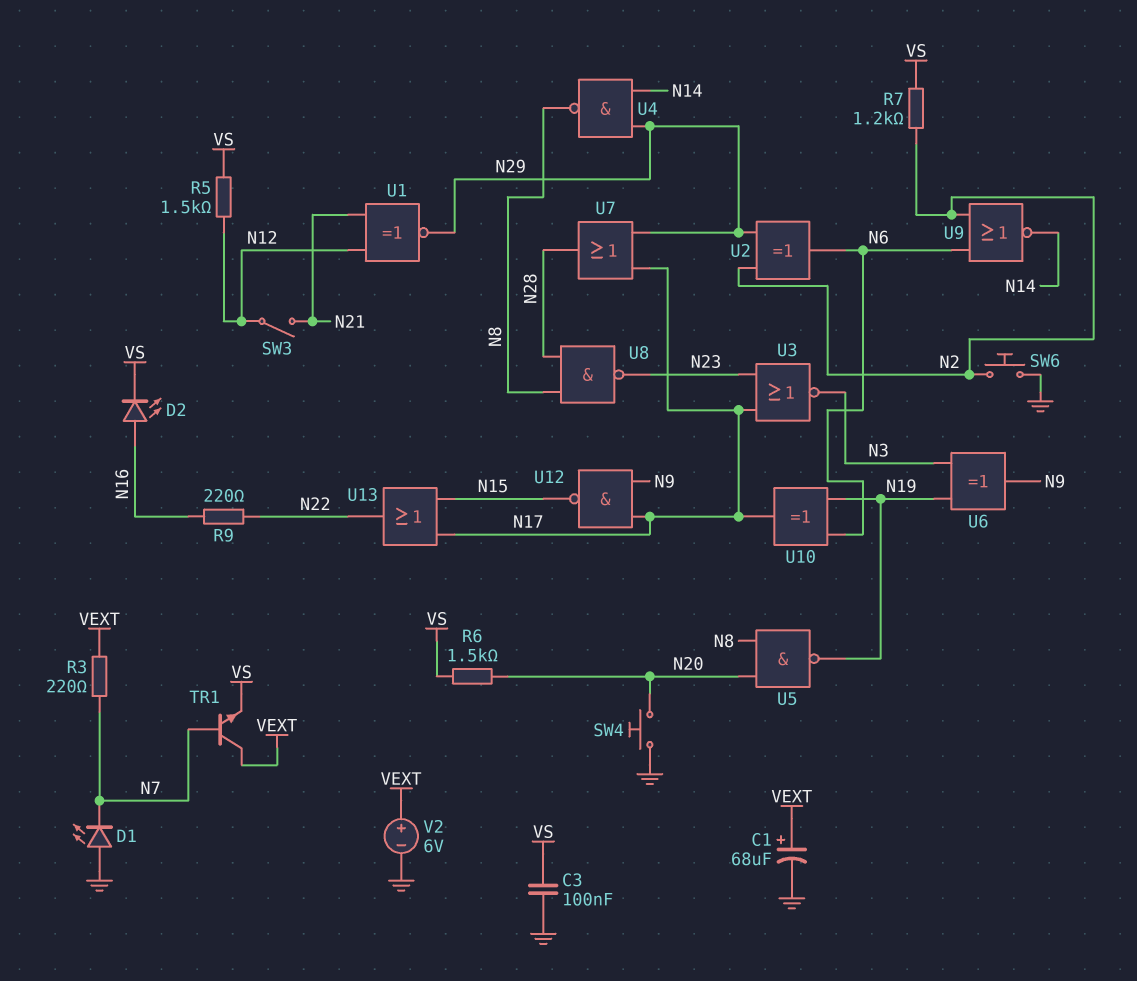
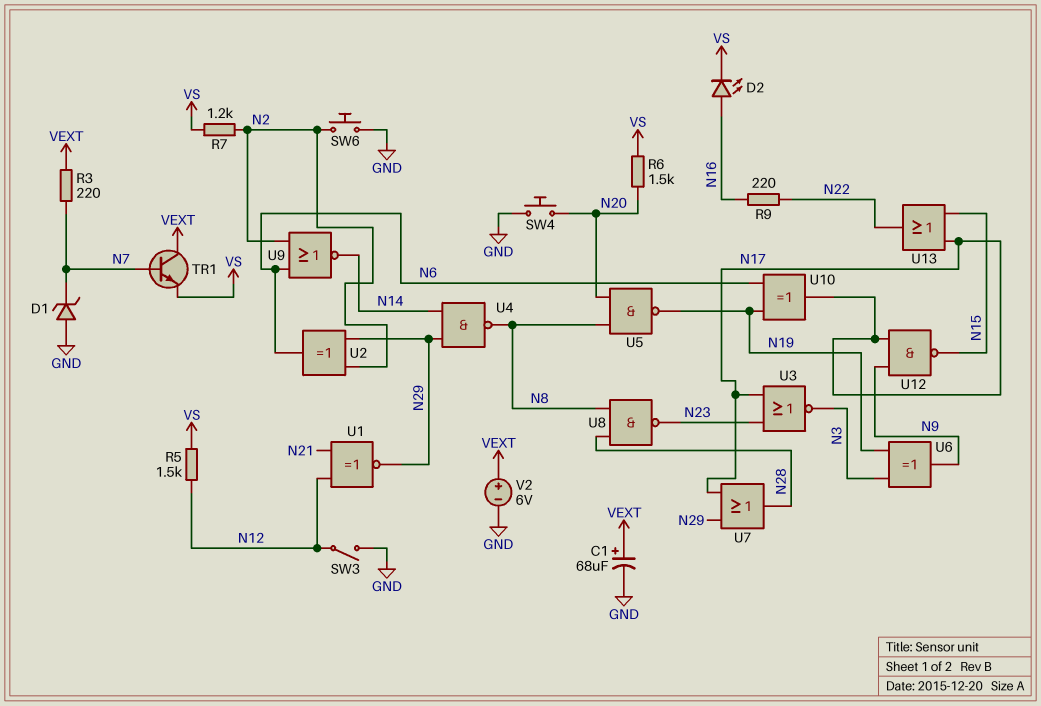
C3: 100nF (GND, VS) -> none
D1: LED (A GND, K N7) -> zener (A GND, K N7)
SW3: switch (N12, N21) -> switch (GND, N12)

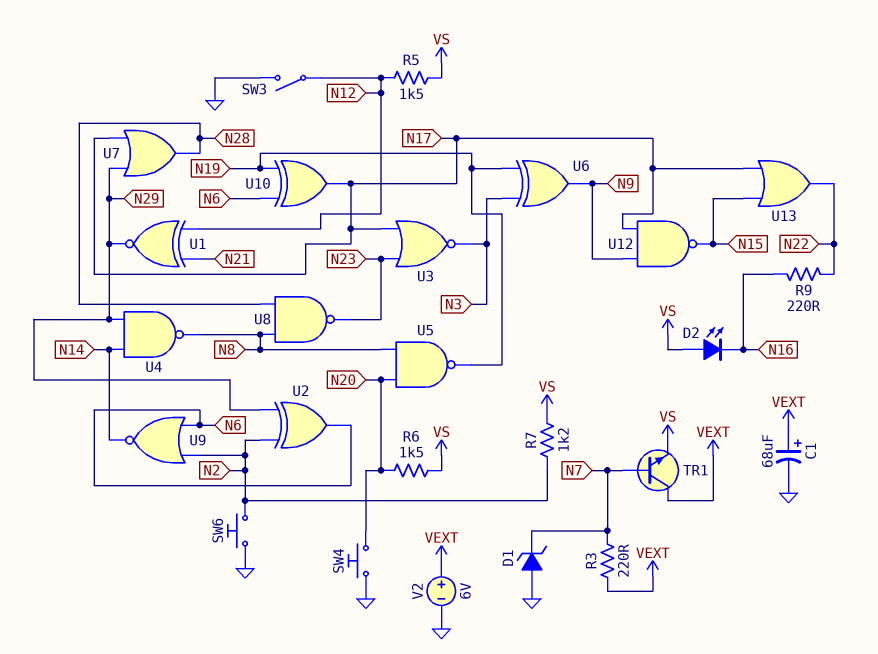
D2: LED (A N16, K VS) -> LED (A VS, K N16)

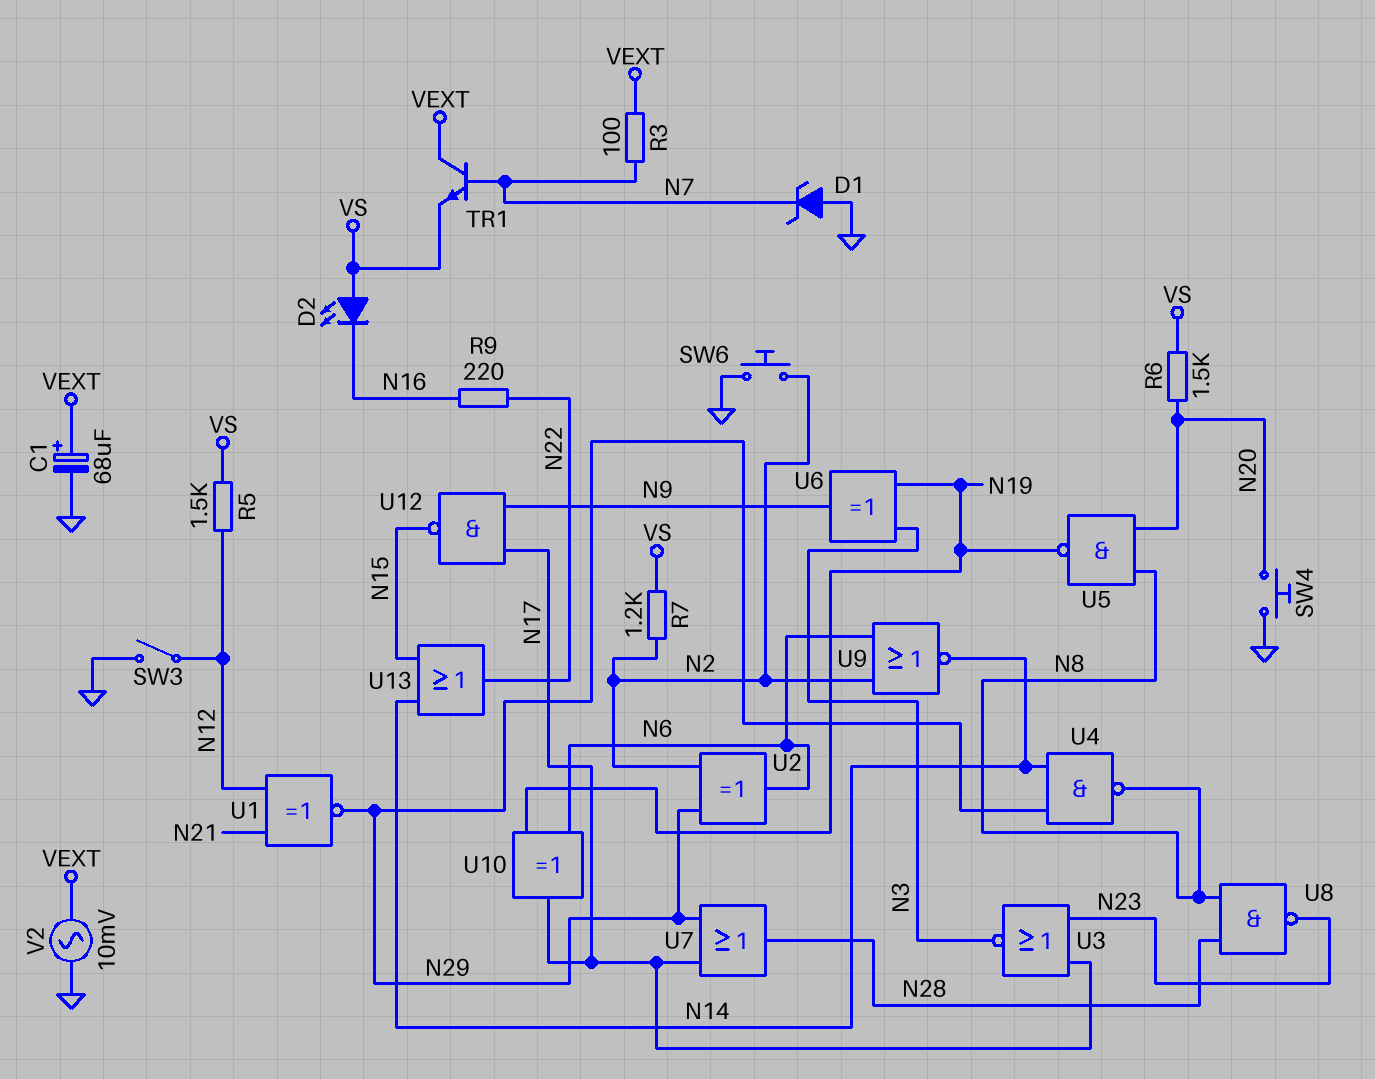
R3: 220 (N7, VEXT) -> 100 (N7, VEXT)
U13: OR (in N15, in N17, out N22) -> OR (in N14, in N15, out N22)
V2: 6V (plus VEXT, minus GND) -> AC 10mV (GND, VEXT)

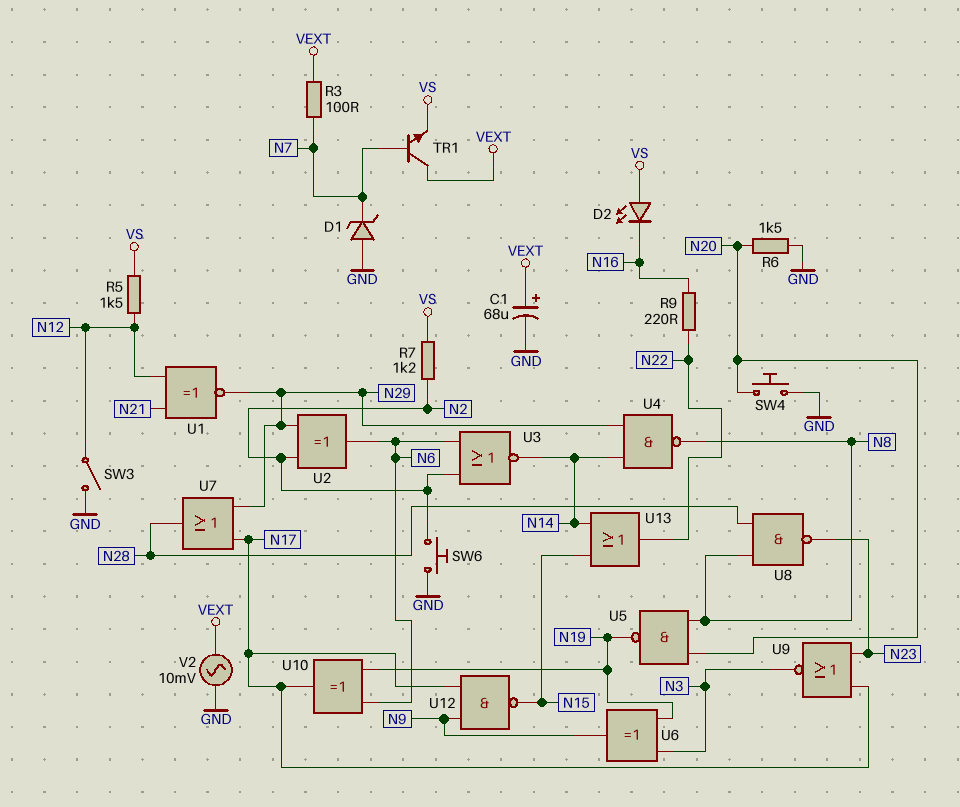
R6: 1.5k (N20, VS) -> 1.5k (GND, N20)
U3: NOR (in N17, in N23, out N3) -> NOR (in N2, in N6, out N14)
U9: NOR (in N2, in N6, out N14) -> NOR (in N17, in N23, out N3)

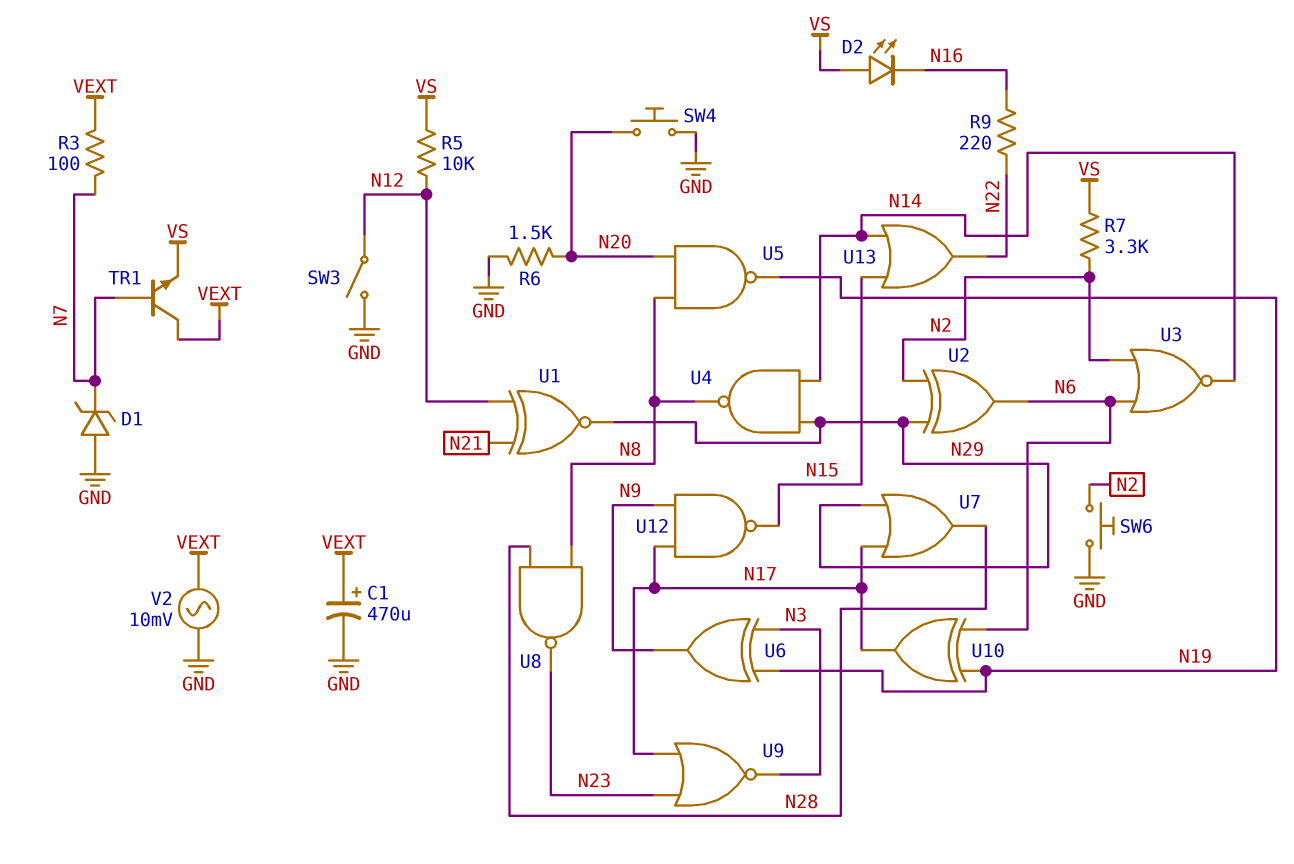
C1: 68uF (plus VEXT, minus GND) -> 470uF (plus VEXT, minus GND)
R5: 1.5k (N12, VS) -> 10k (N12, VS)
R7: 1.2k (N2, VS) -> 3.3k (N2, VS)

